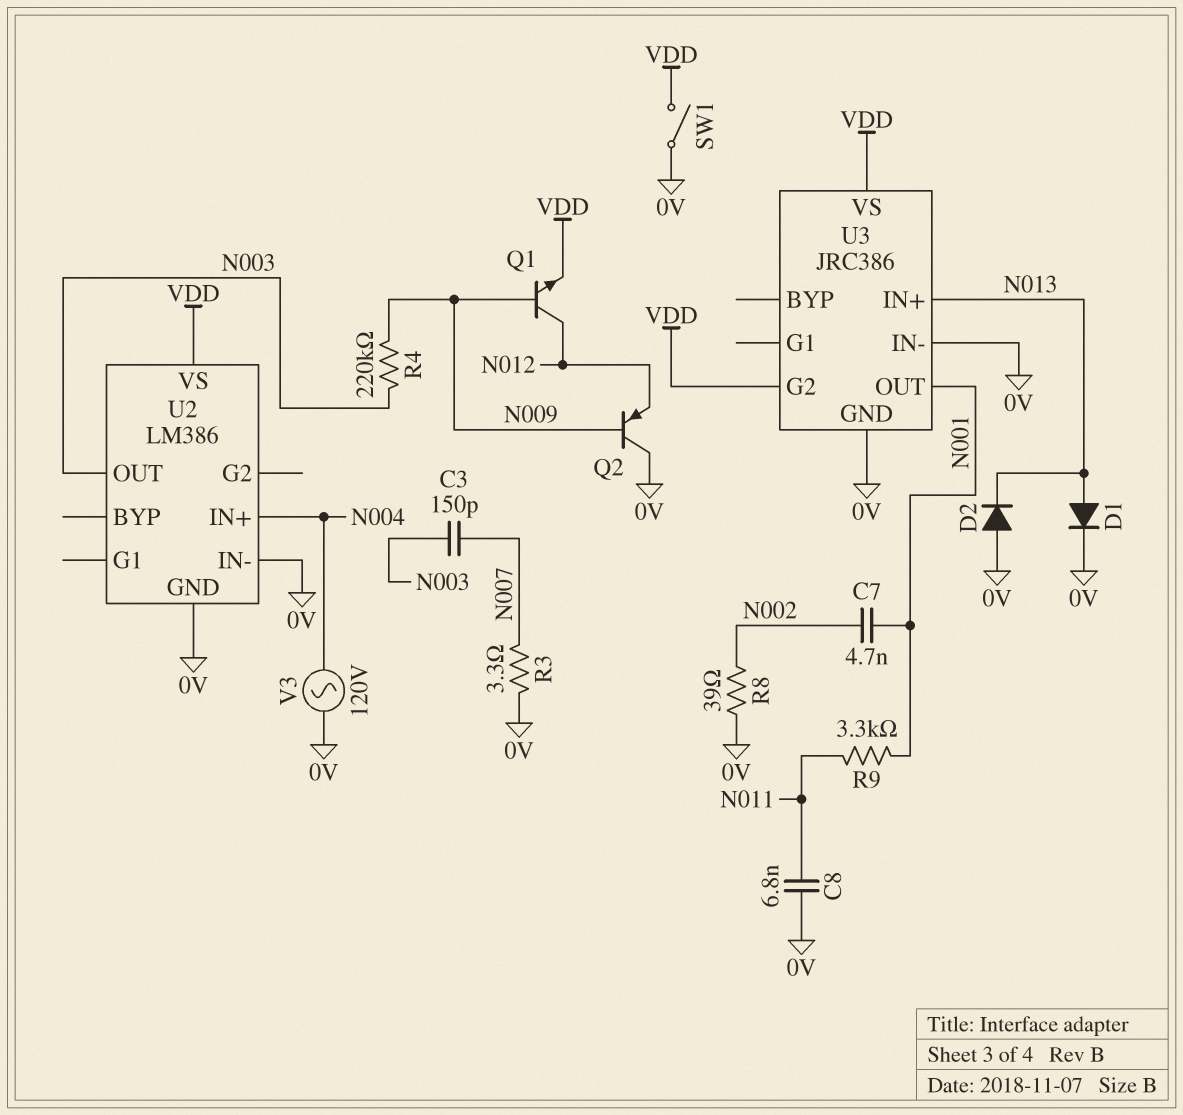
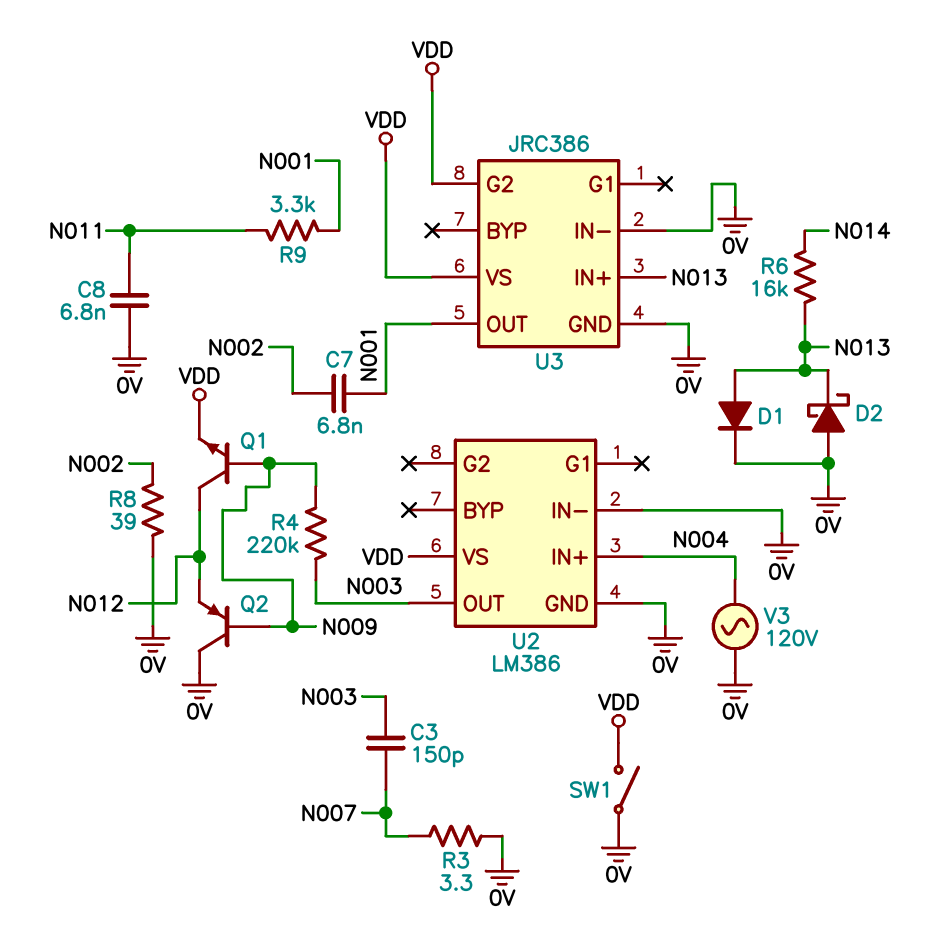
C7: 4.7nF (N001, N002) -> 6.8nF (N001, N002)
D2: diode (A 0V, K N013) -> schottky (A 0V, K N013)
R6: none -> 16k (N013, N014)

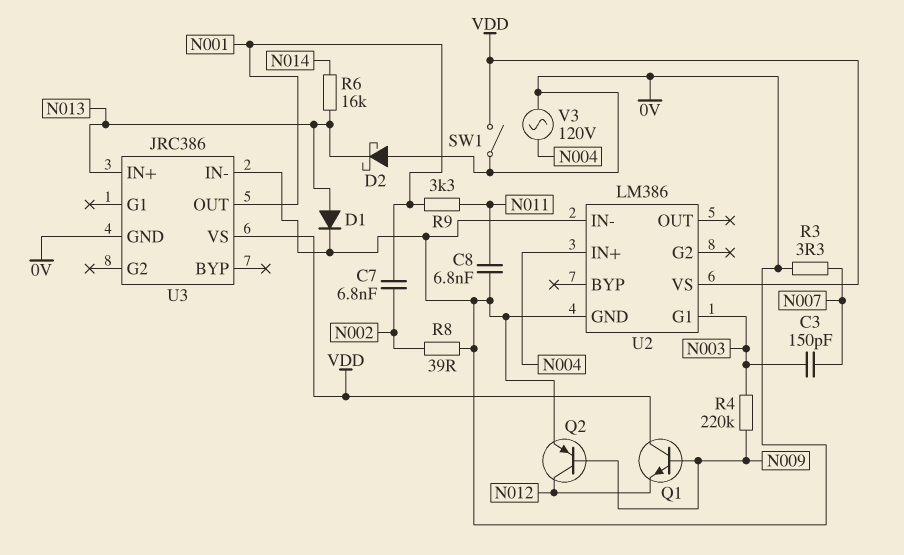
Q1: NPN (B N009, C N012, E VDD) -> NPN (B N009, C VDD, E N012)
Q2: PNP (B N009, C 0V, E N012) -> PNP (B N009, C N012, E 0V)
U2 pin G1: none -> N003
U2 pin OUT: N003 -> none
U3 pin G2: VDD -> none

